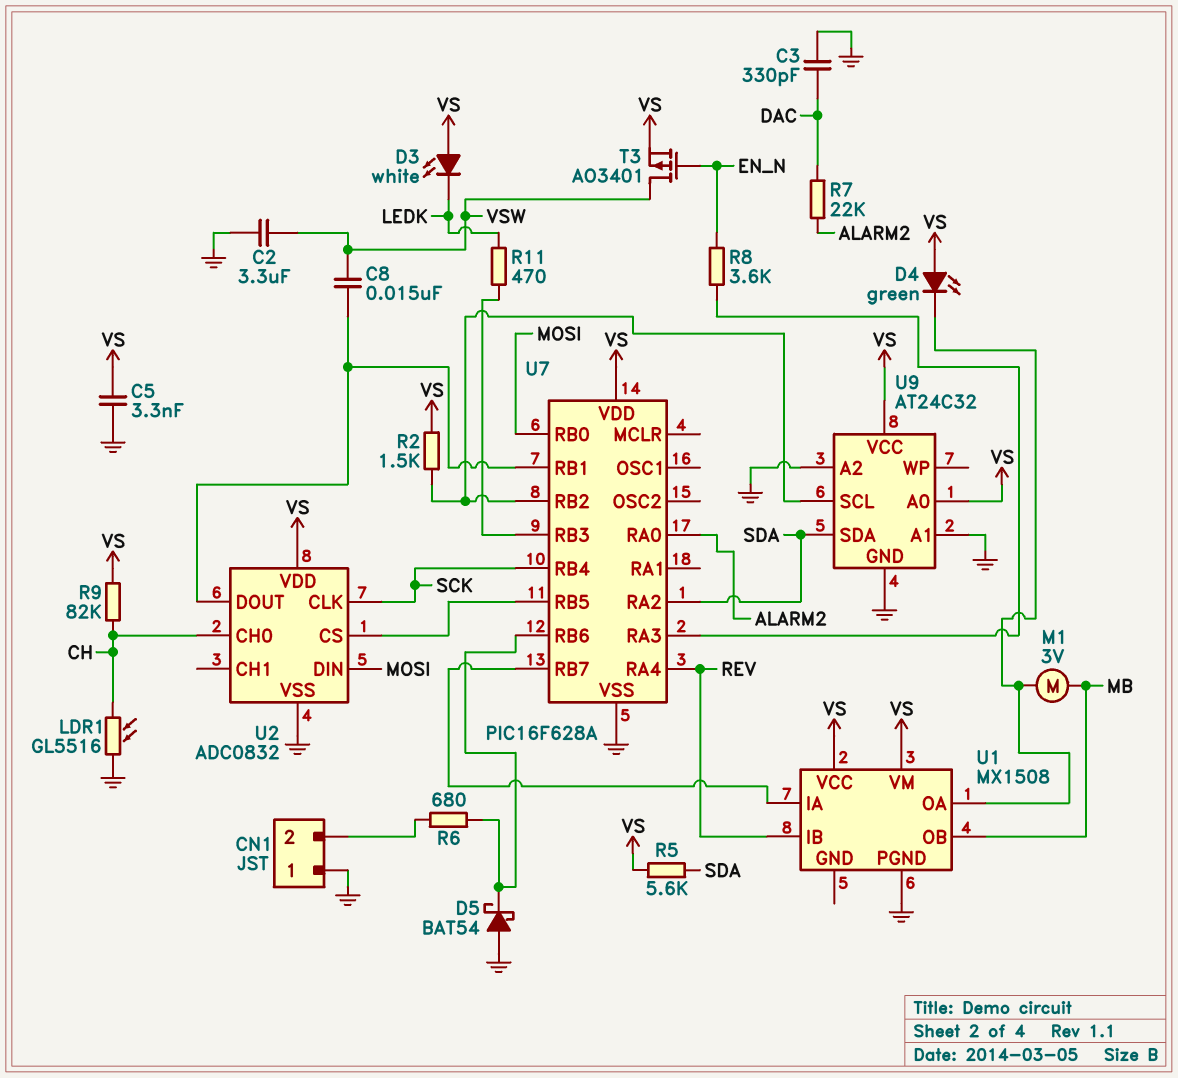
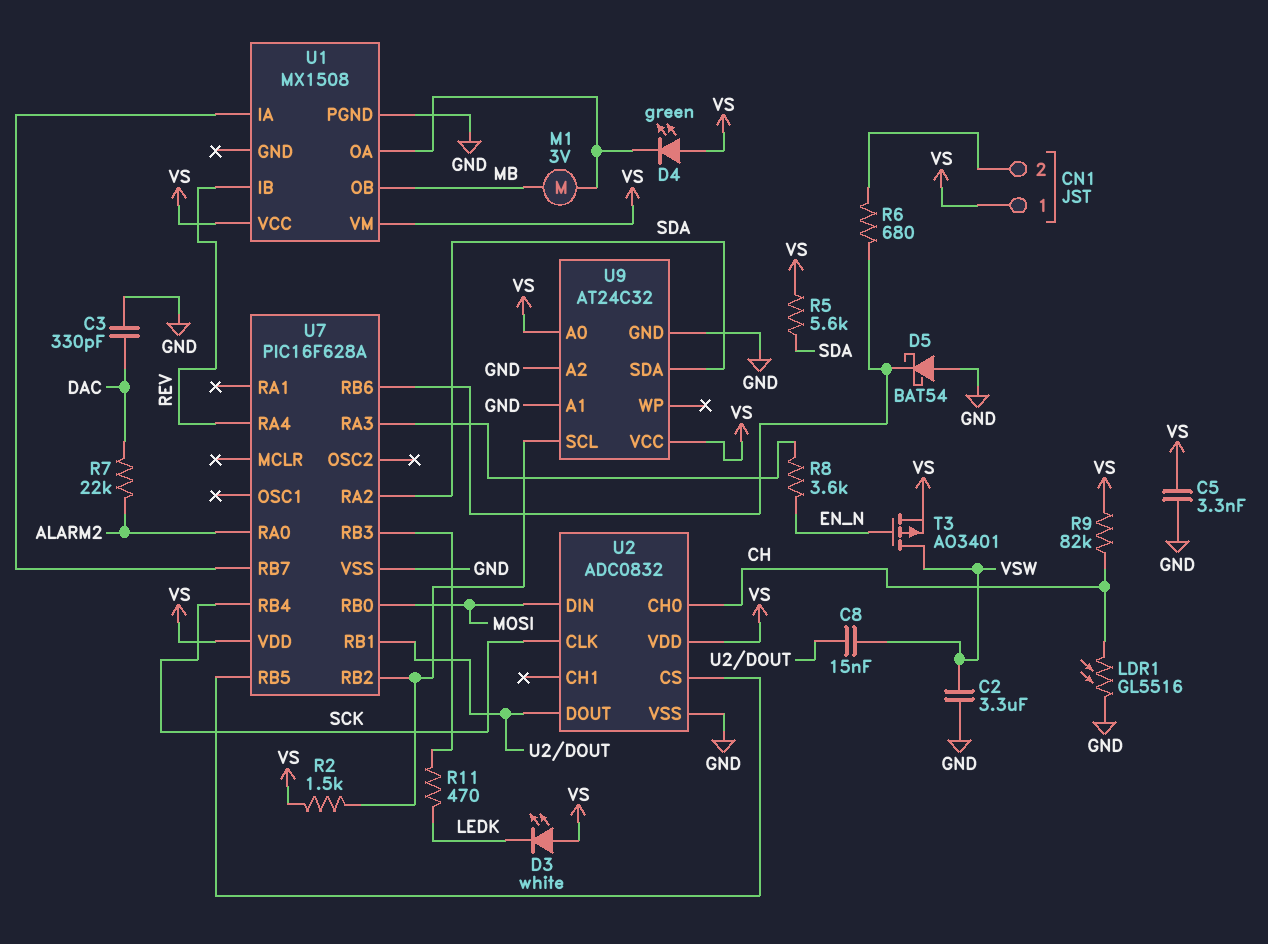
CN1 pin 1: GND -> VS

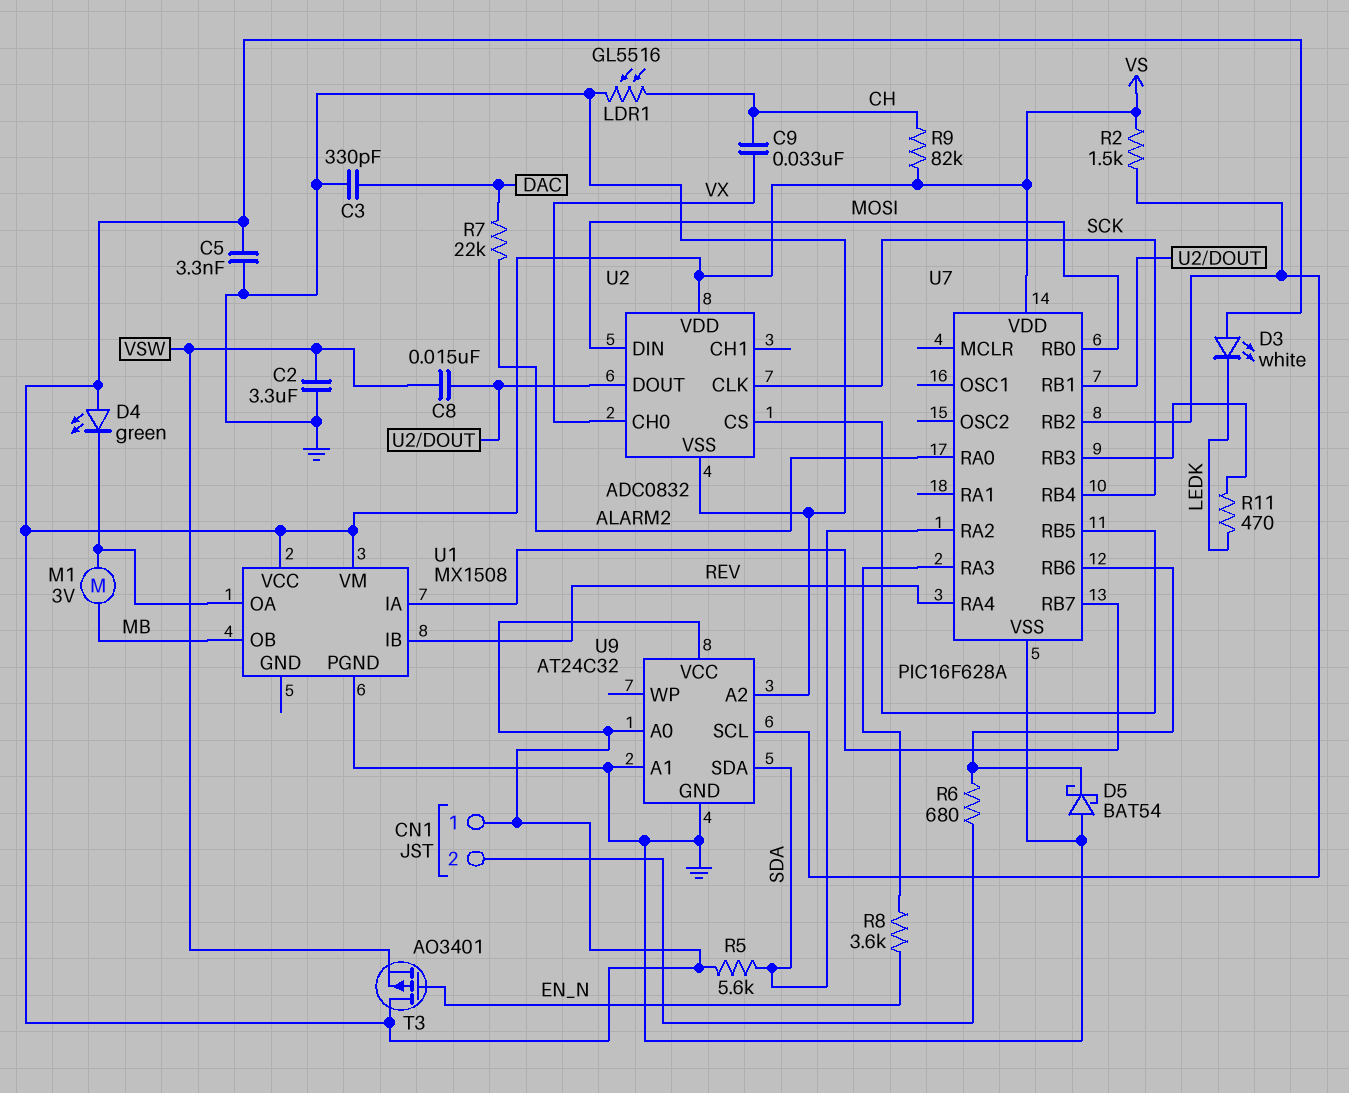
C9: none -> 33nF (CH, VX)
T3: PMOS AO3401 (G EN_N, D VSW, S VS) -> PMOS AO3401 (G EN_N, D VS, S VSW)
U2 pin CH0: CH -> VX

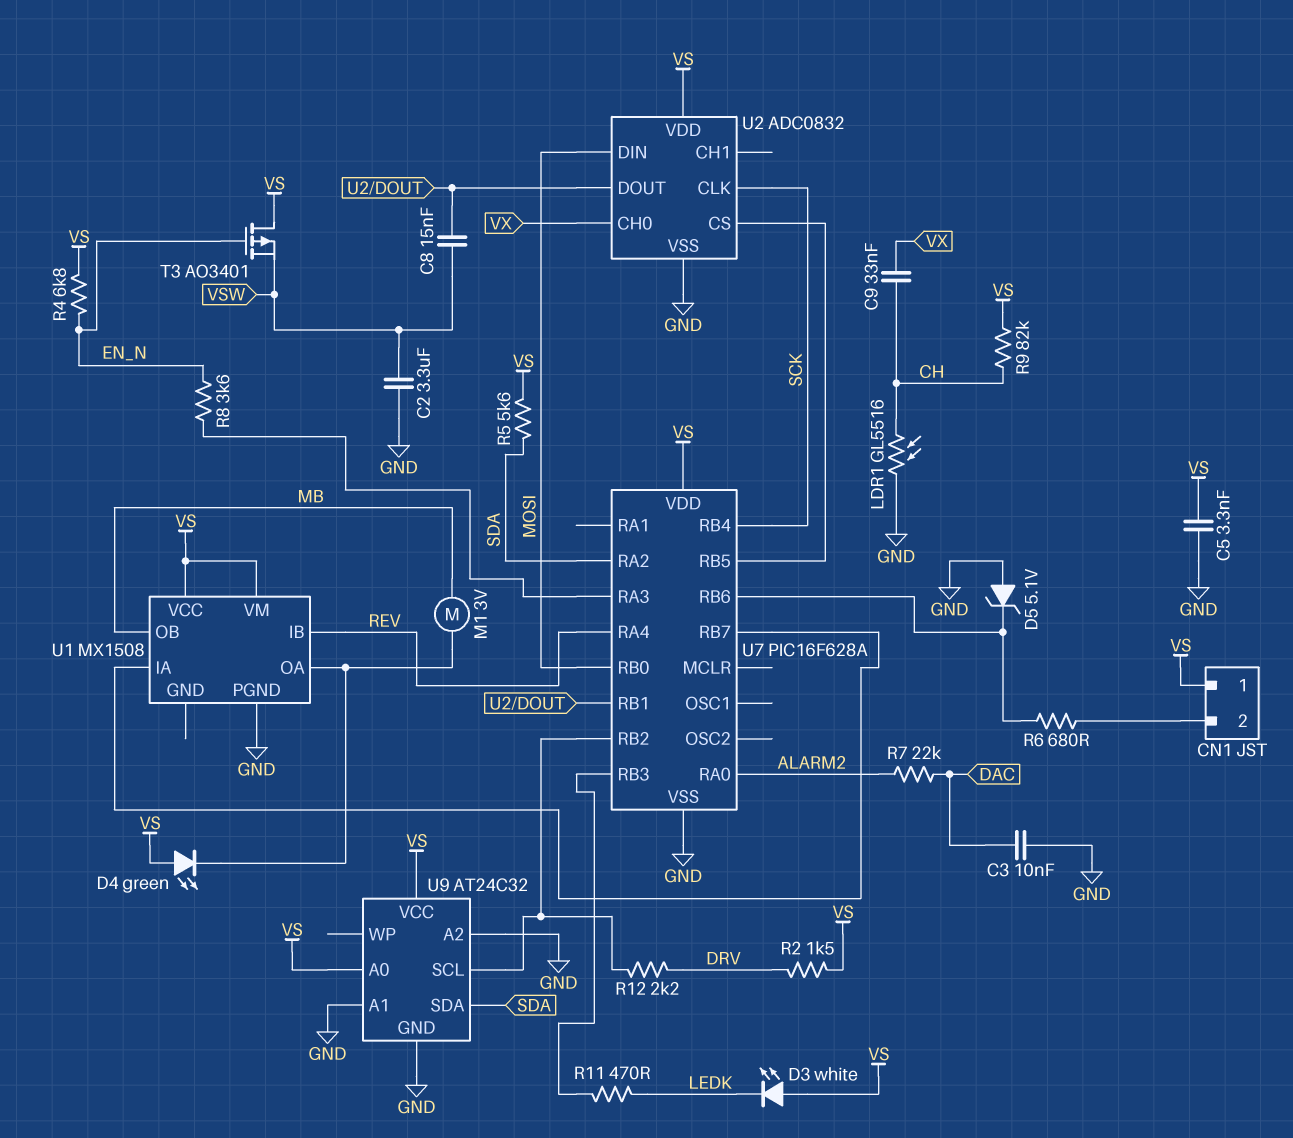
C3: 330pF (DAC, GND) -> 10nF (DAC, GND)
D5: schottky BAT54 (A GND, K U7/RB6) -> zener 5.1V (A GND, K U7/RB6)
R2: 1.5k (U7/RB2, VS) -> 1.5k (DRV, VS)
R4: none -> 6.8k (EN_N, VS)
R12: none -> 2.2k (DRV, U7/RB2)

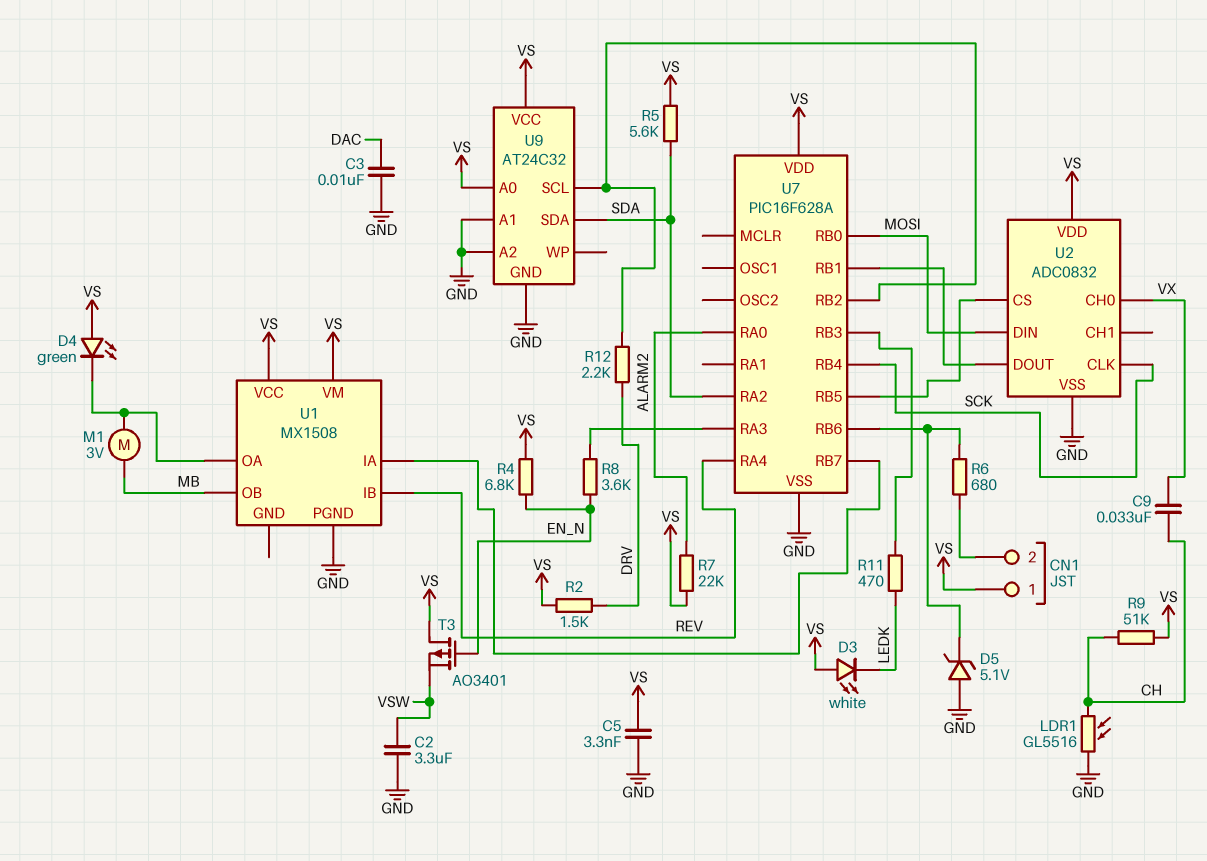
C8: 15nF (U2/DOUT, VSW) -> none
R7: 22k (ALARM2, DAC) -> 22k (ALARM2, VS)
R9: 82k (CH, VS) -> 51k (CH, VS)

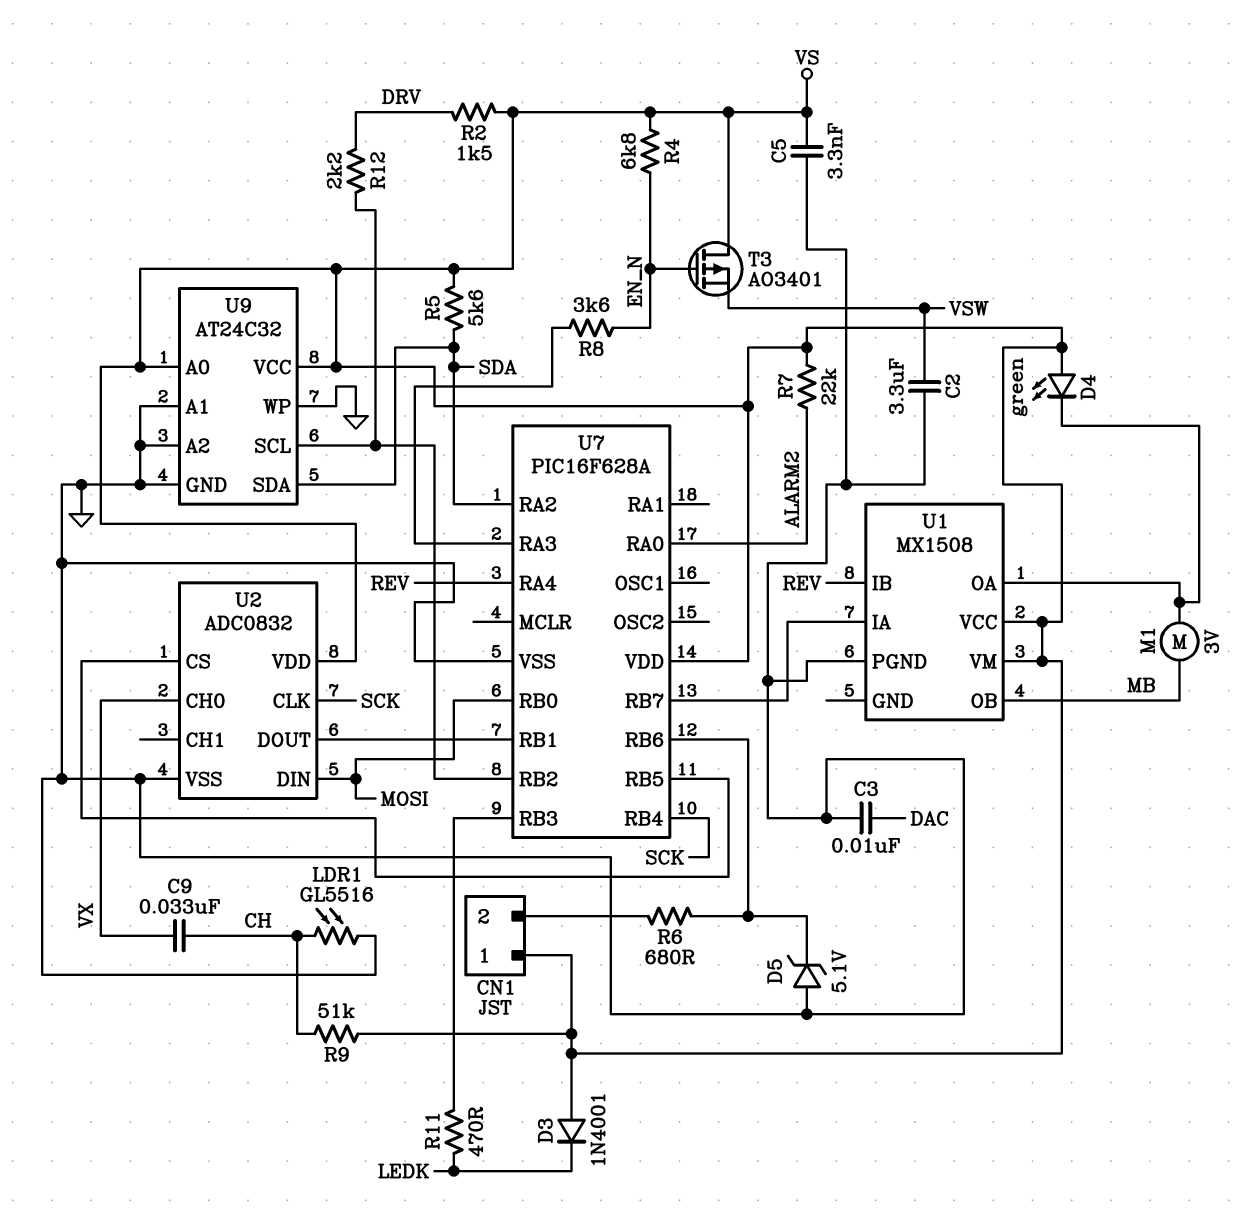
D3: LED white (A VS, K LEDK) -> diode 1N4001 (A VS, K LEDK)
U9 pin WP: none -> GND

